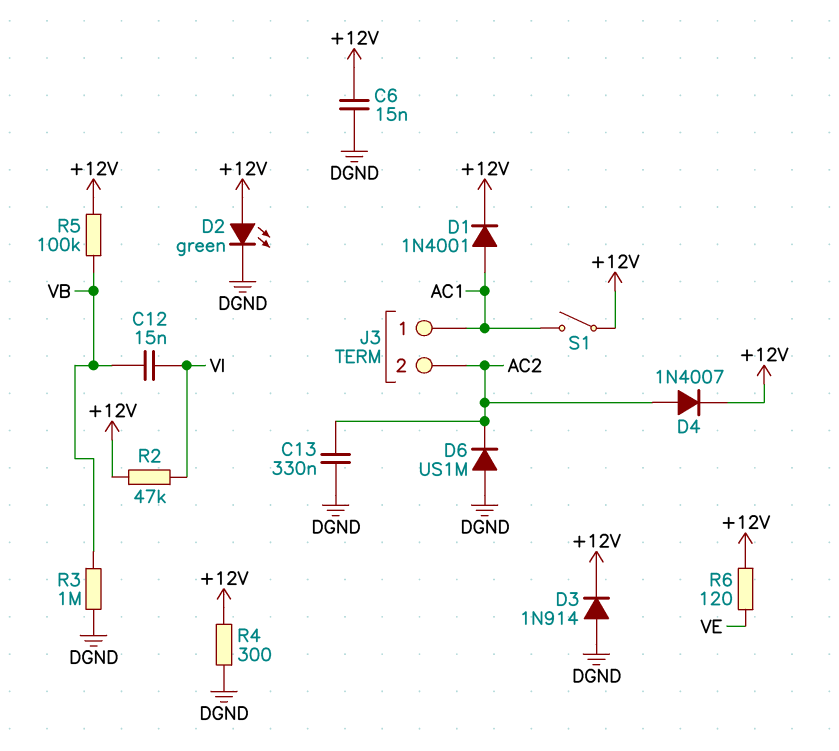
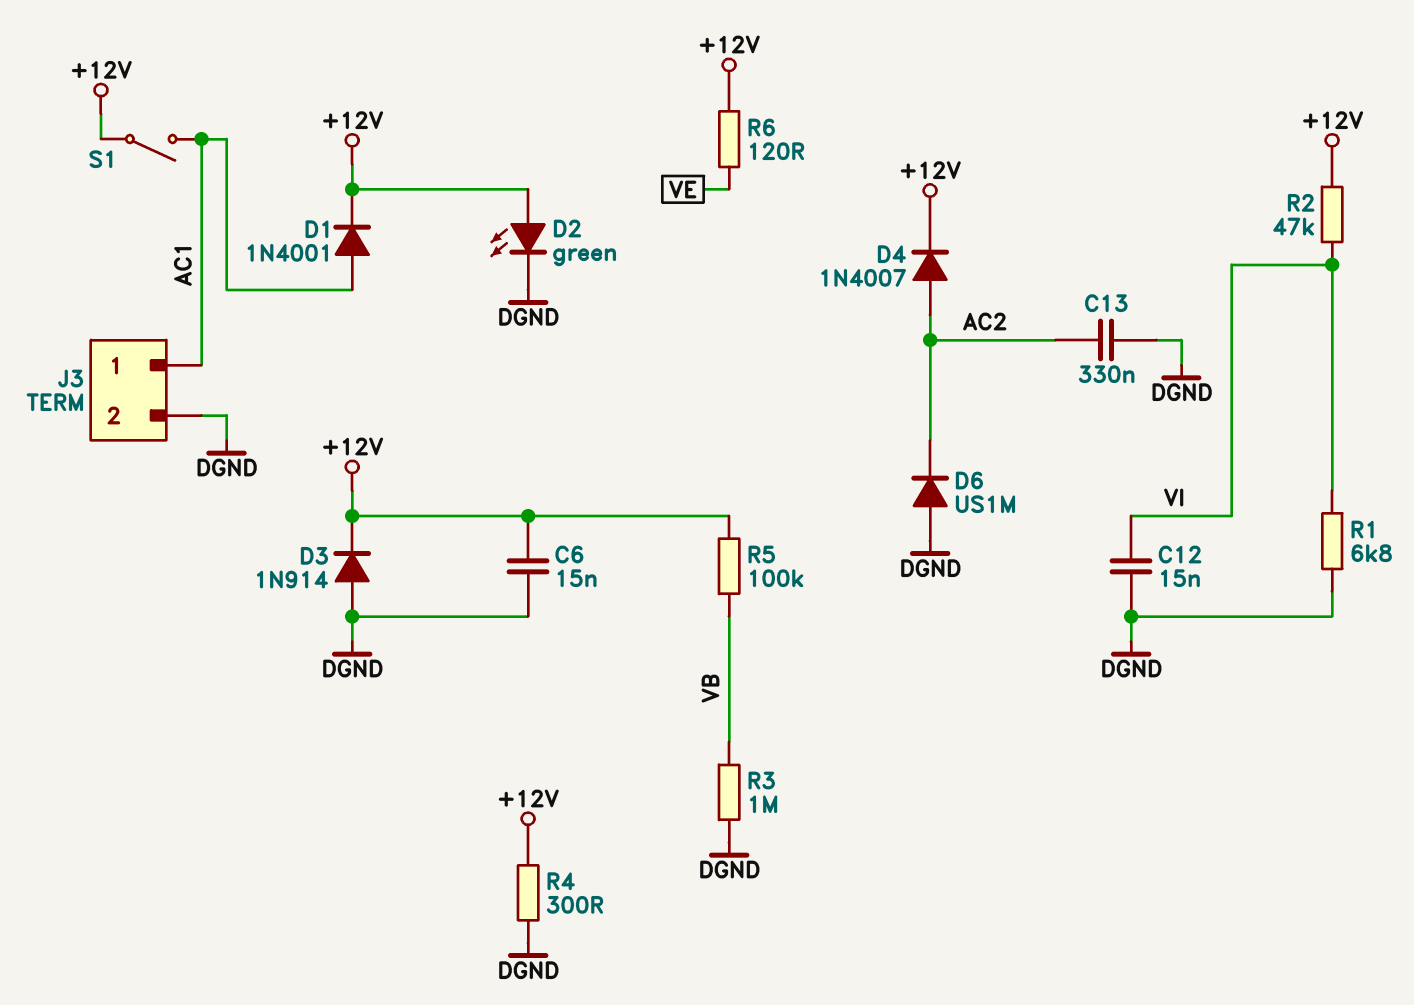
C12: 15nF (VB, VI) -> 15nF (DGND, VI)
J3 pin 2: AC2 -> DGND
R1: none -> 6.8k (DGND, VI)

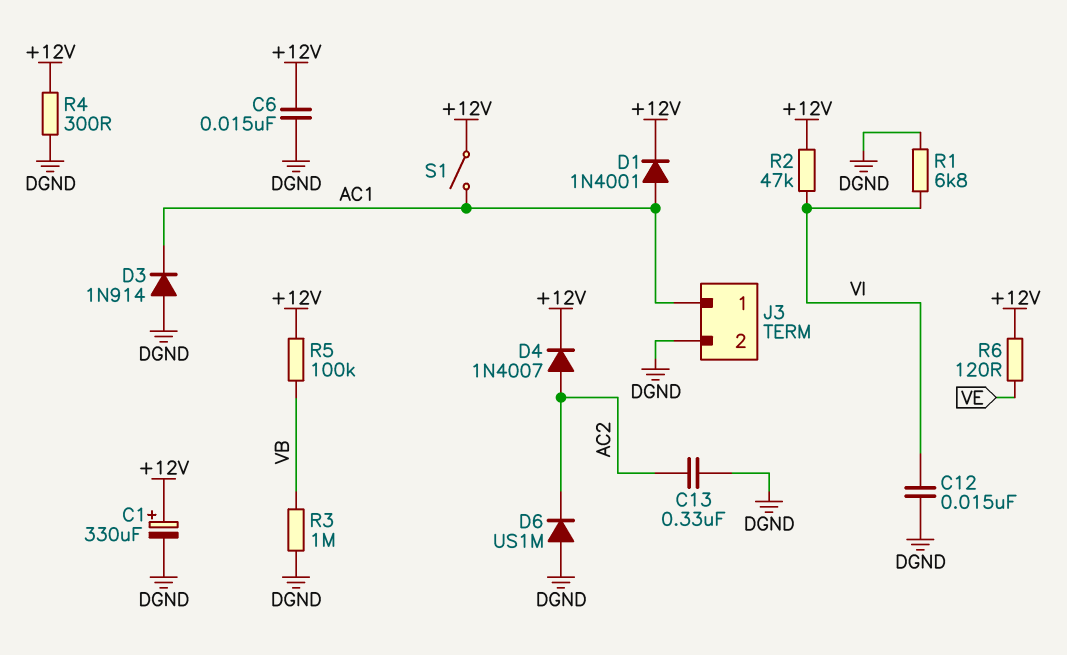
C1: none -> 330uF (plus +12V, minus DGND)
D2: LED green (A +12V, K DGND) -> none
D3: diode 1N914 (A DGND, K +12V) -> diode 1N914 (A DGND, K AC1)

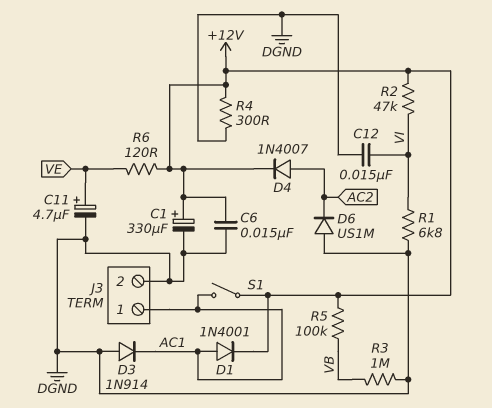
C11: none -> 4.7uF (plus VE, minus DGND)
C13: 330nF (AC2, DGND) -> none

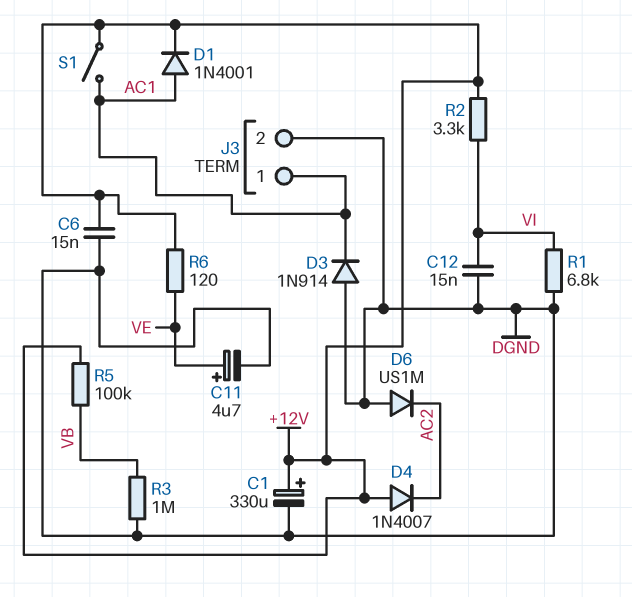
D4: diode 1N4007 (A AC2, K +12V) -> diode 1N4007 (A +12V, K AC2)
R2: 47k (+12V, VI) -> 3.3k (+12V, VI)
R4: 300 (+12V, DGND) -> none

